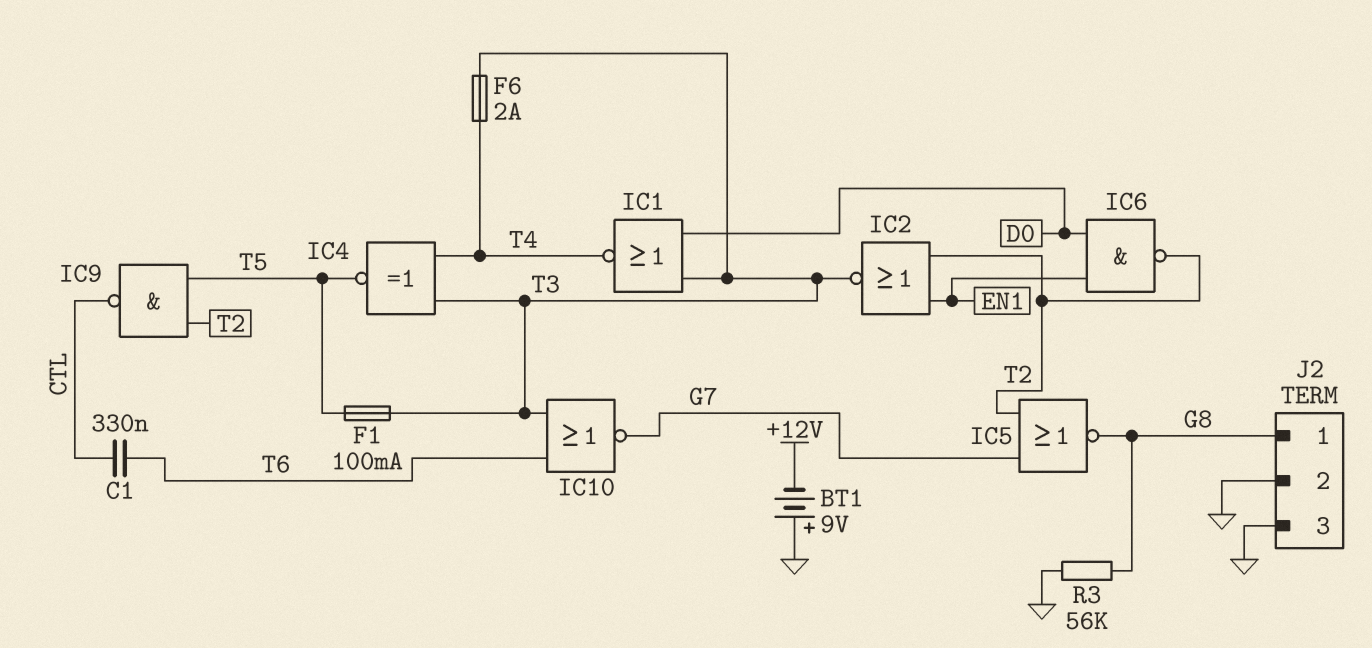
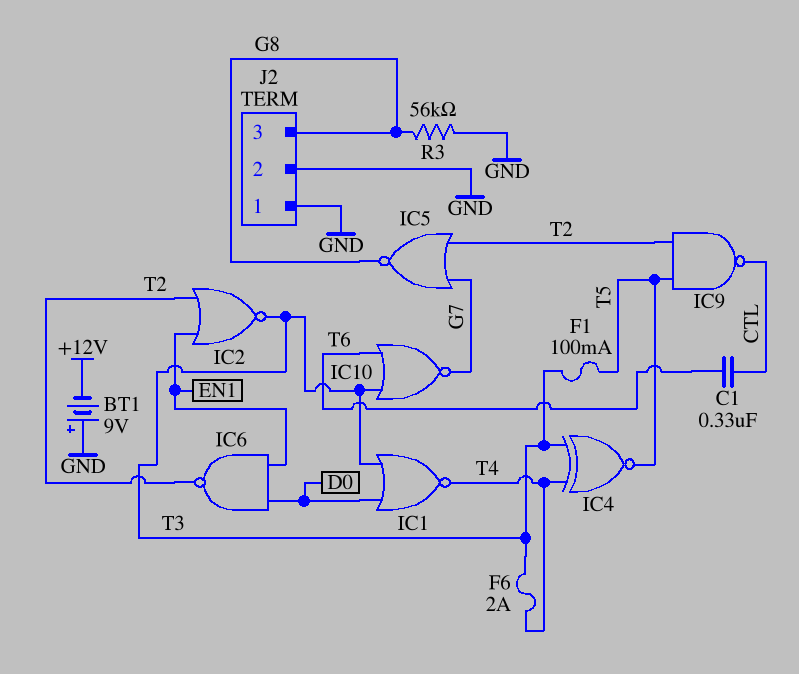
J2 pin 1: G8 -> GND
J2 pin 3: GND -> G8

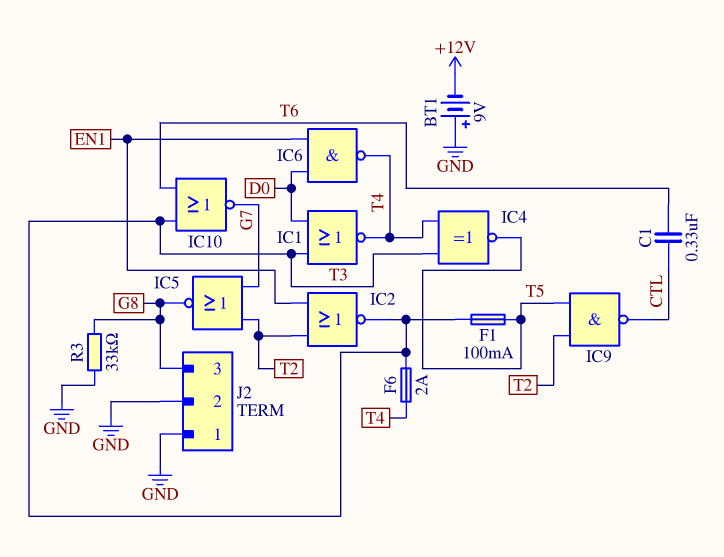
IC6: NAND (in D0, in EN1, out T2) -> NAND (in D0, in EN1, out T4)
R3: 56k (G8, GND) -> 33k (G8, GND)

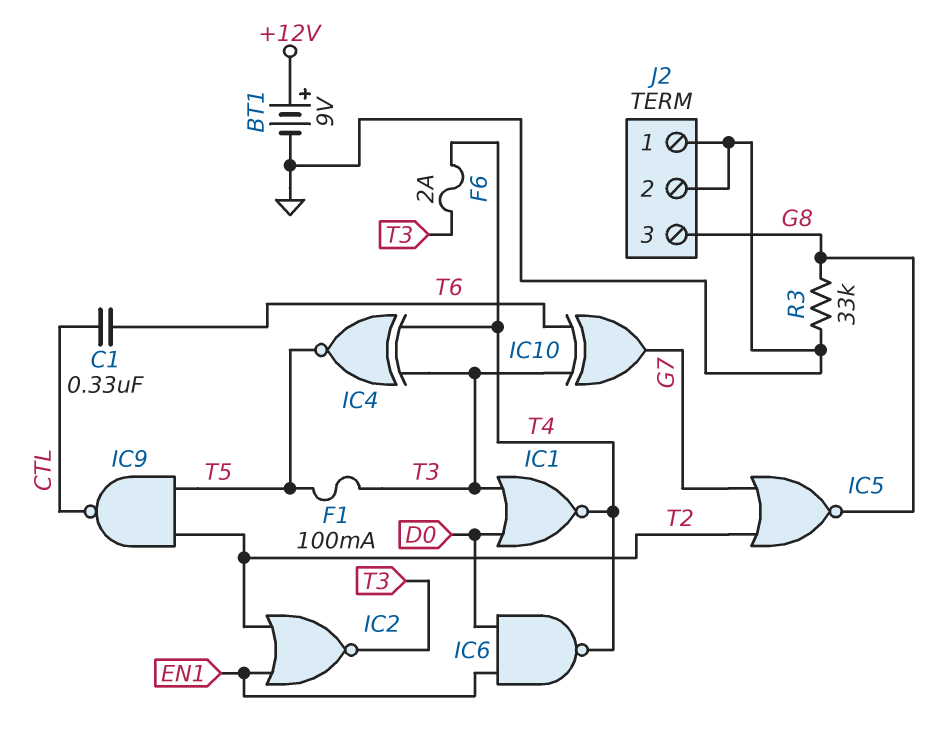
BT1: 9V (plus GND, minus +12V) -> 9V (plus +12V, minus GND)
IC10: NOR (in T3, in T6, out G7) -> XOR (in T3, in T6, out G7)

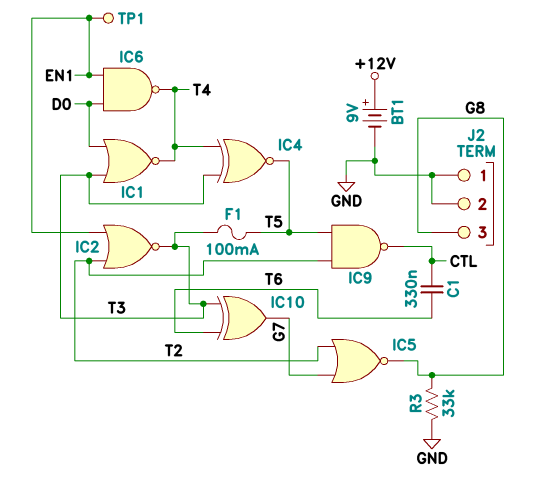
F6: 2A (T3, T4) -> none
TP1: none -> test point (EN1)

